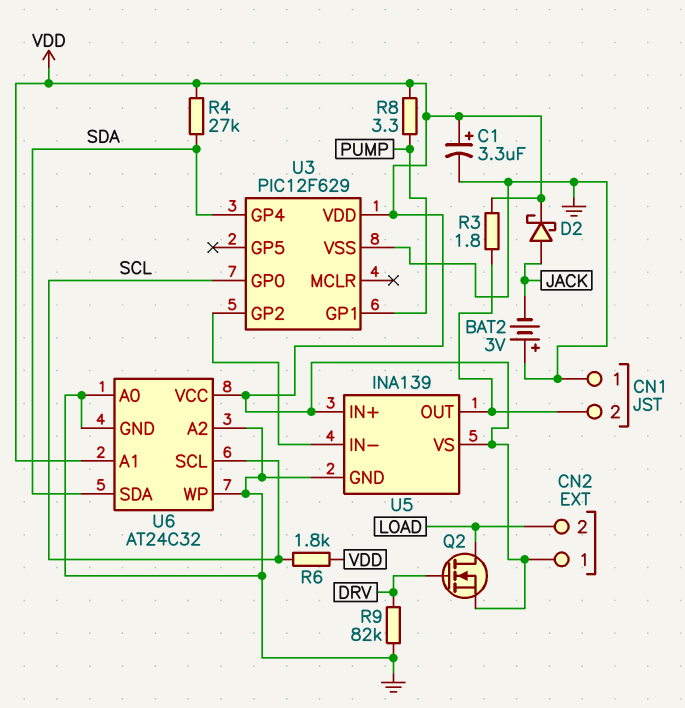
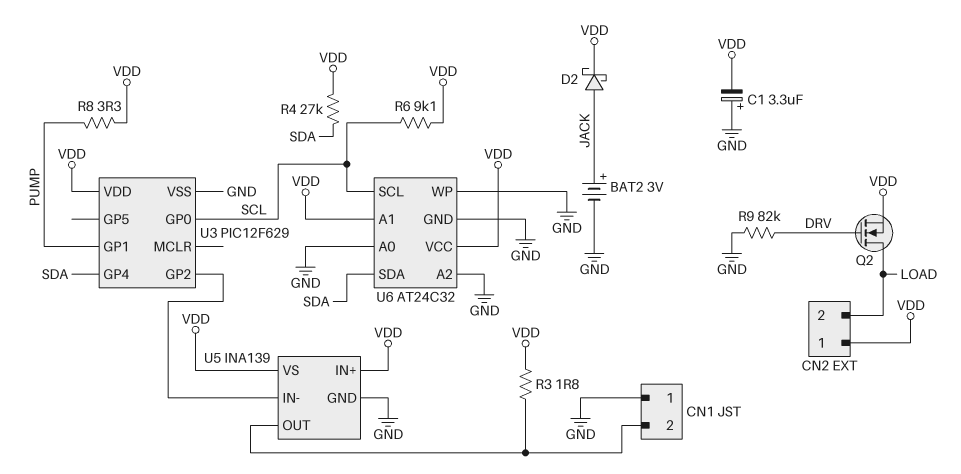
BAT2: 3V (plus GND, minus JACK) -> 3V (plus JACK, minus GND)
C1: 3.3uF (plus VDD, minus GND) -> 3.3uF (plus GND, minus VDD)
R6: 1.8k (SCL, VDD) -> 9.1k (SCL, VDD)

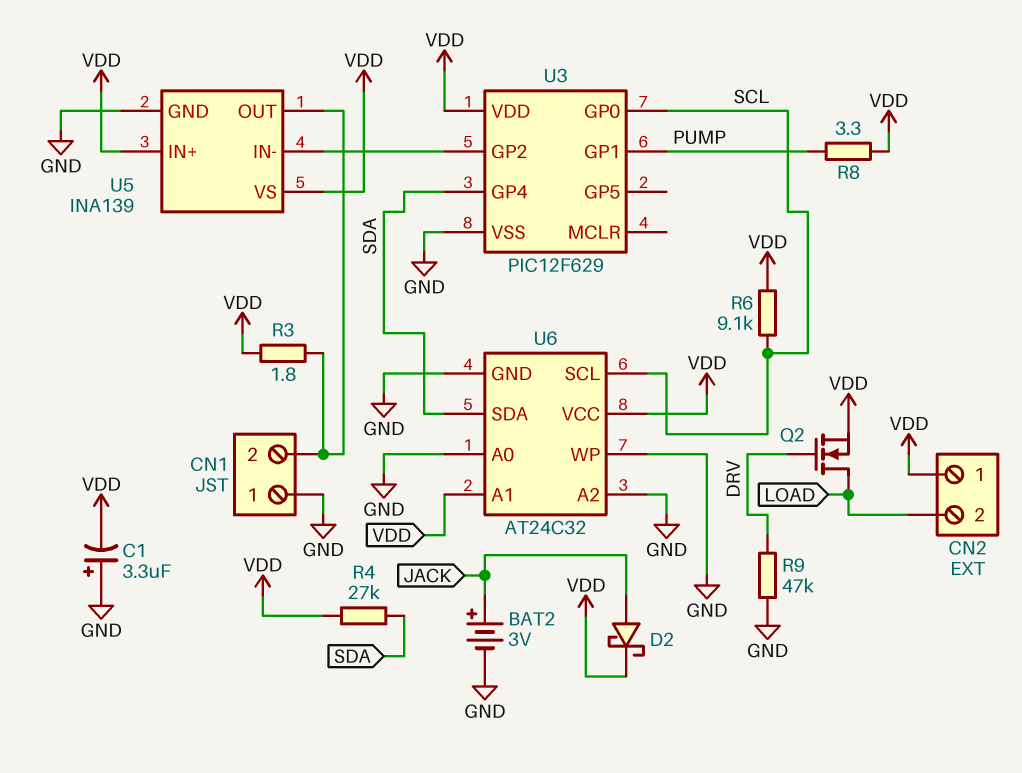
R9: 82k (DRV, GND) -> 47k (DRV, GND)

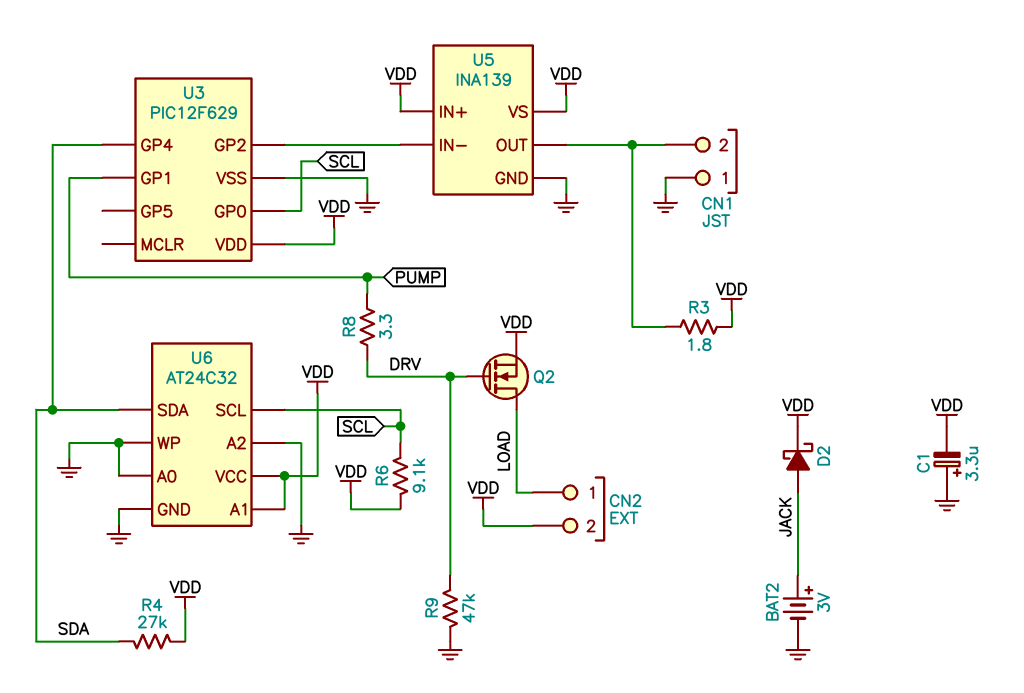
CN2 pin 1: VDD -> LOAD
CN2 pin 2: LOAD -> VDD
R8: 3.3 (PUMP, VDD) -> 3.3 (DRV, PUMP)

